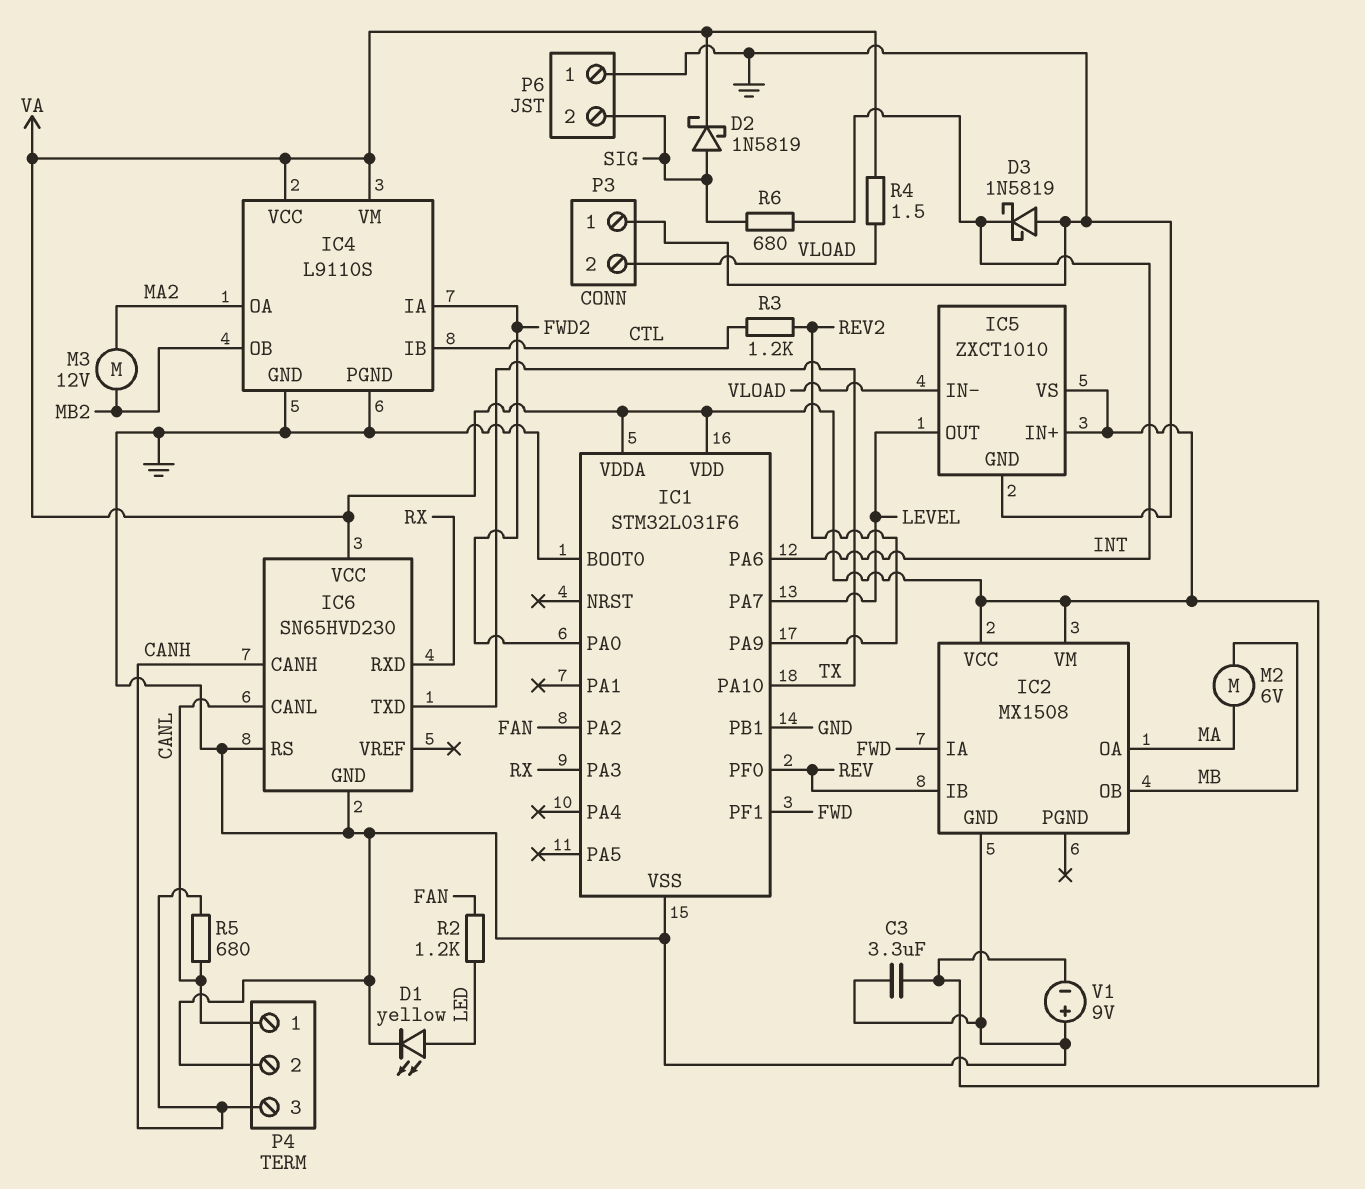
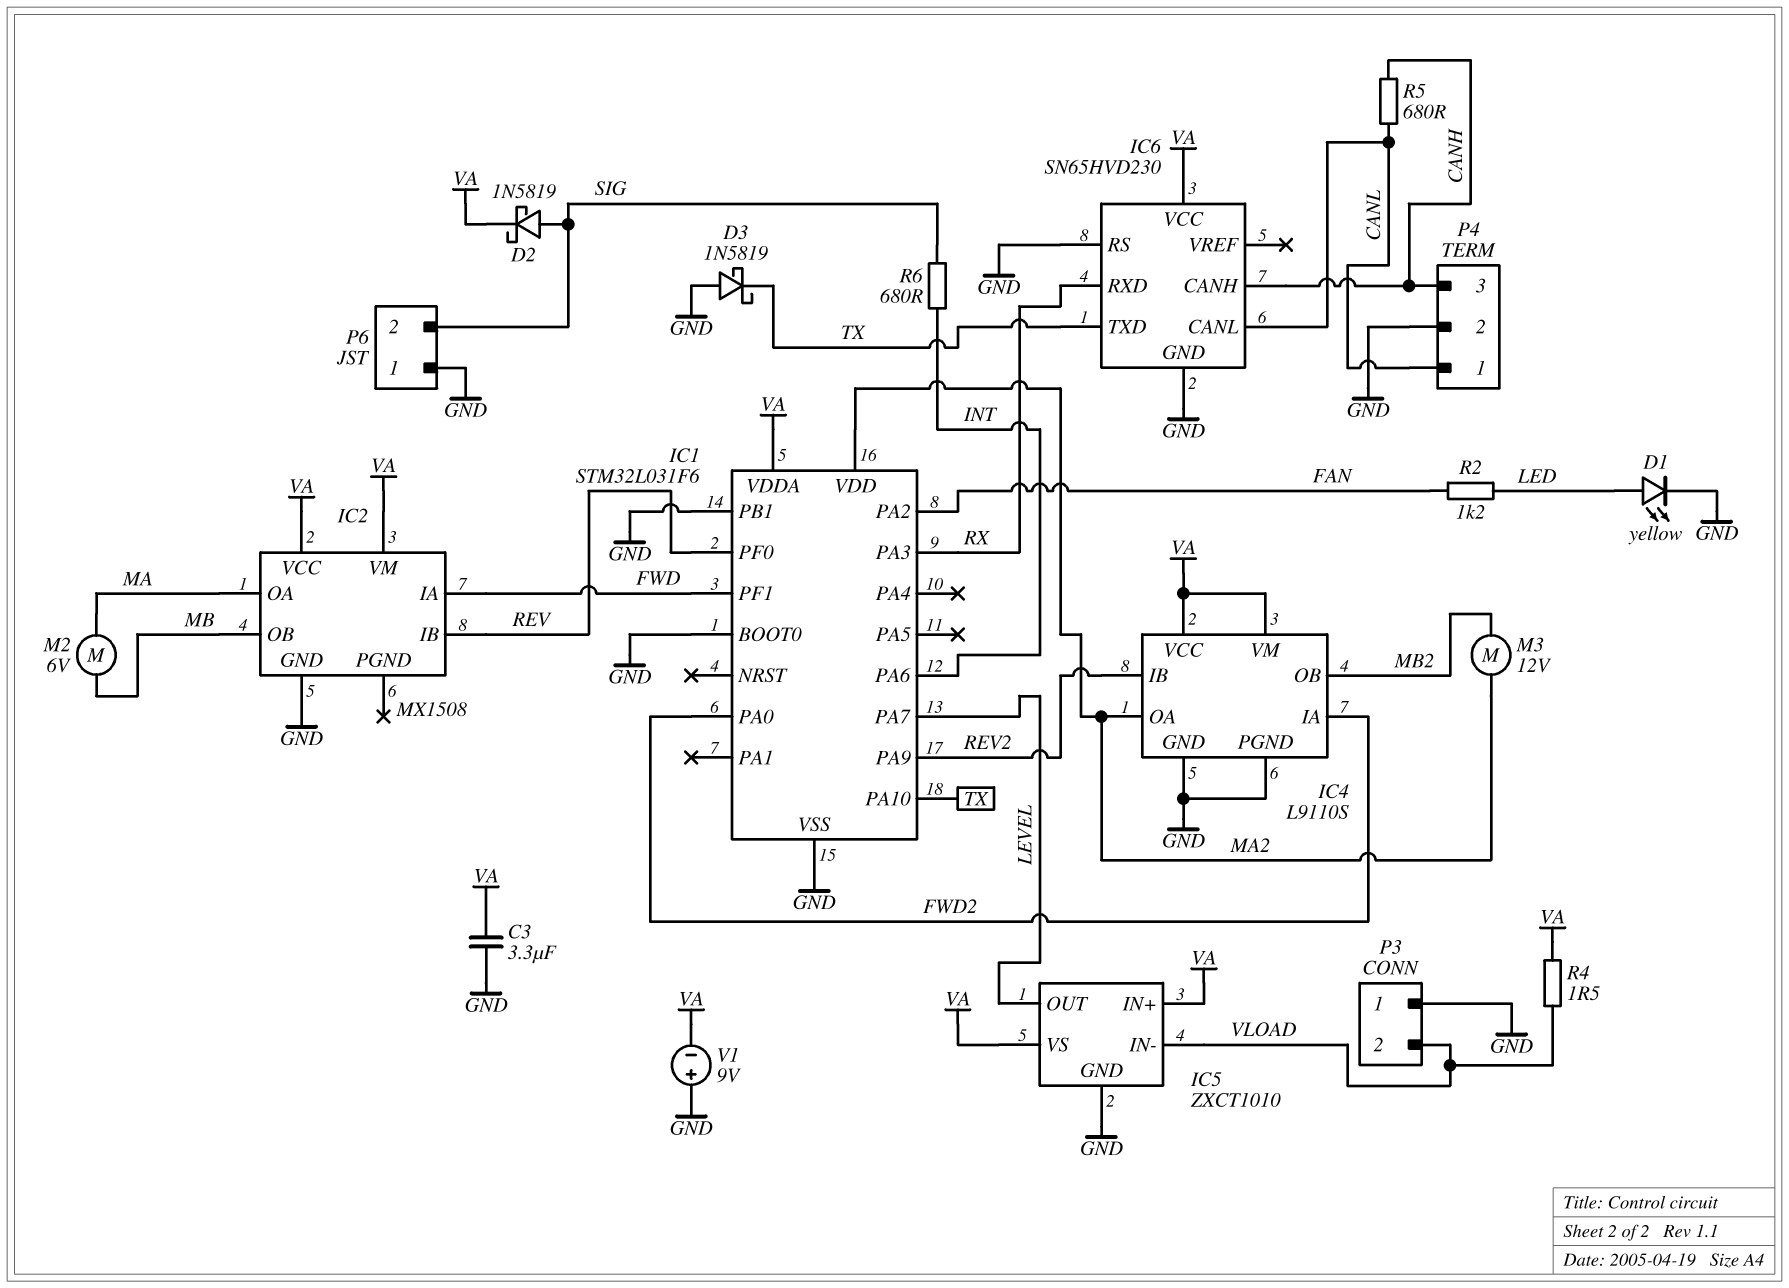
D3: schottky 1N5819 (A GND, K INT) -> schottky 1N5819 (A GND, K TX)
IC1 pin VDD: VA -> MA2
IC4 pin IB: CTL -> REV2
R3: 1.2k (CTL, REV2) -> none

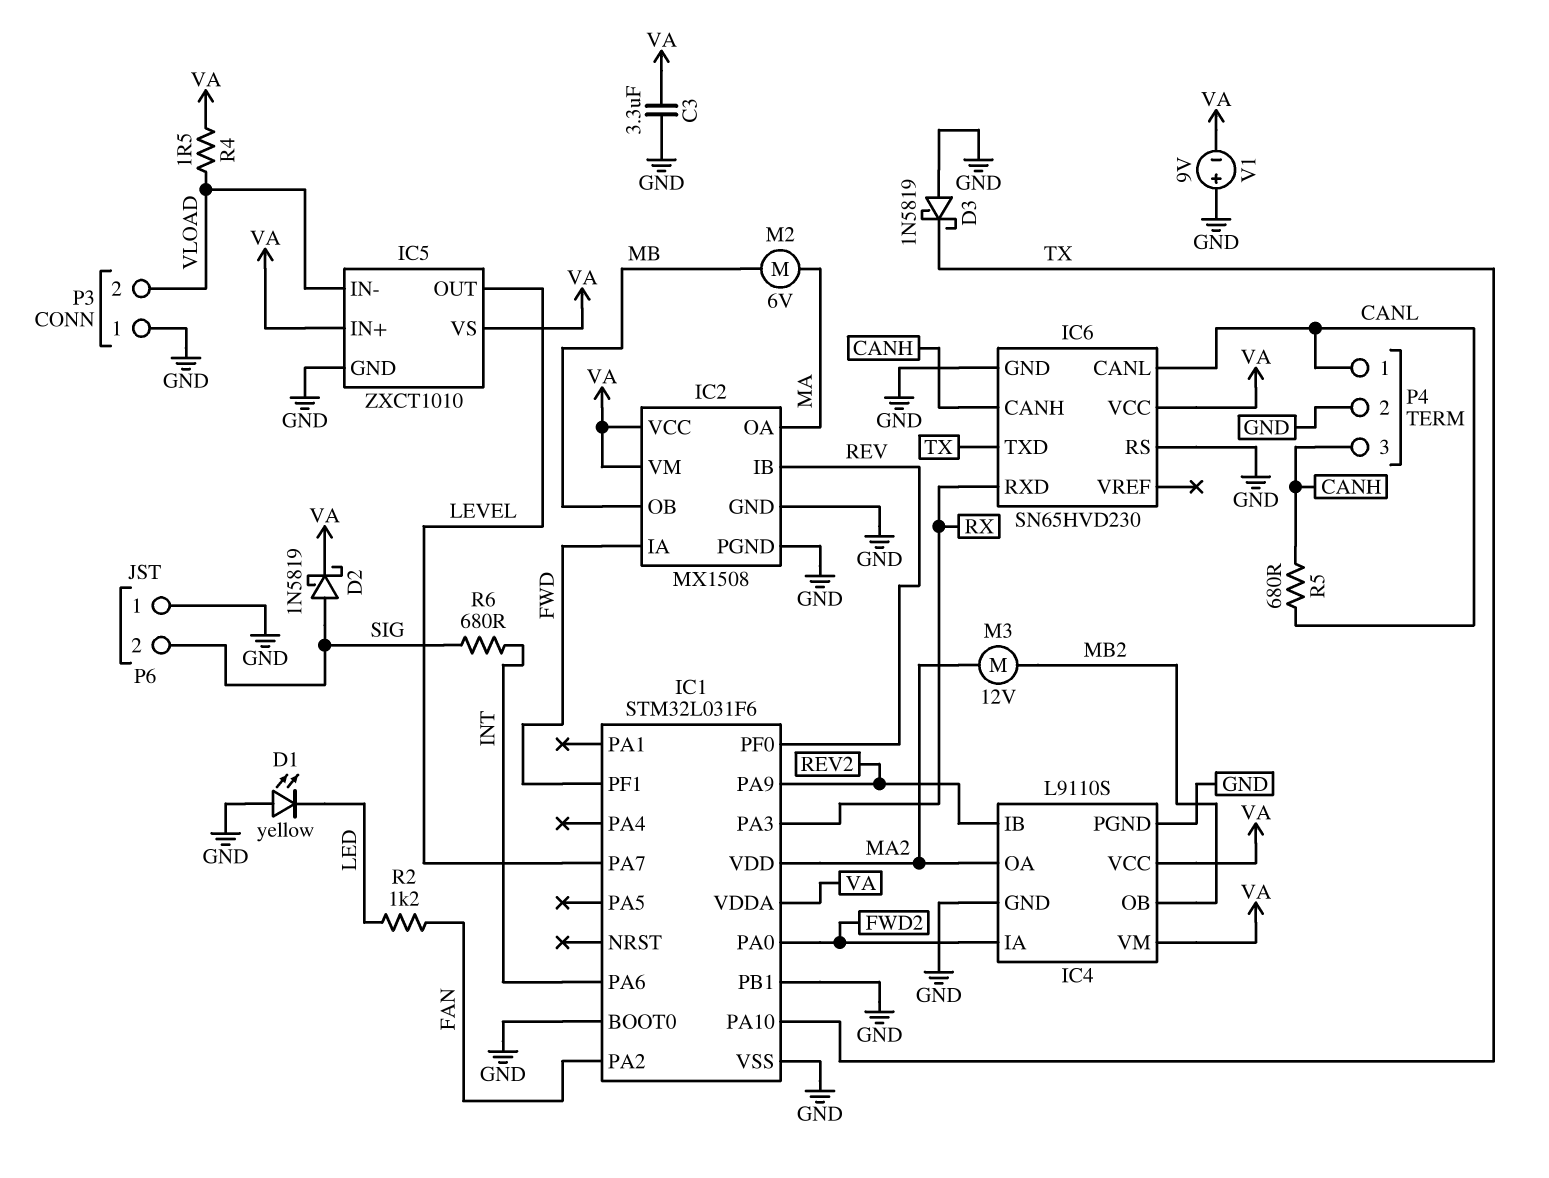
D1: LED yellow (A LED, K GND) -> LED yellow (A GND, K LED)
IC2 pin PGND: none -> GND

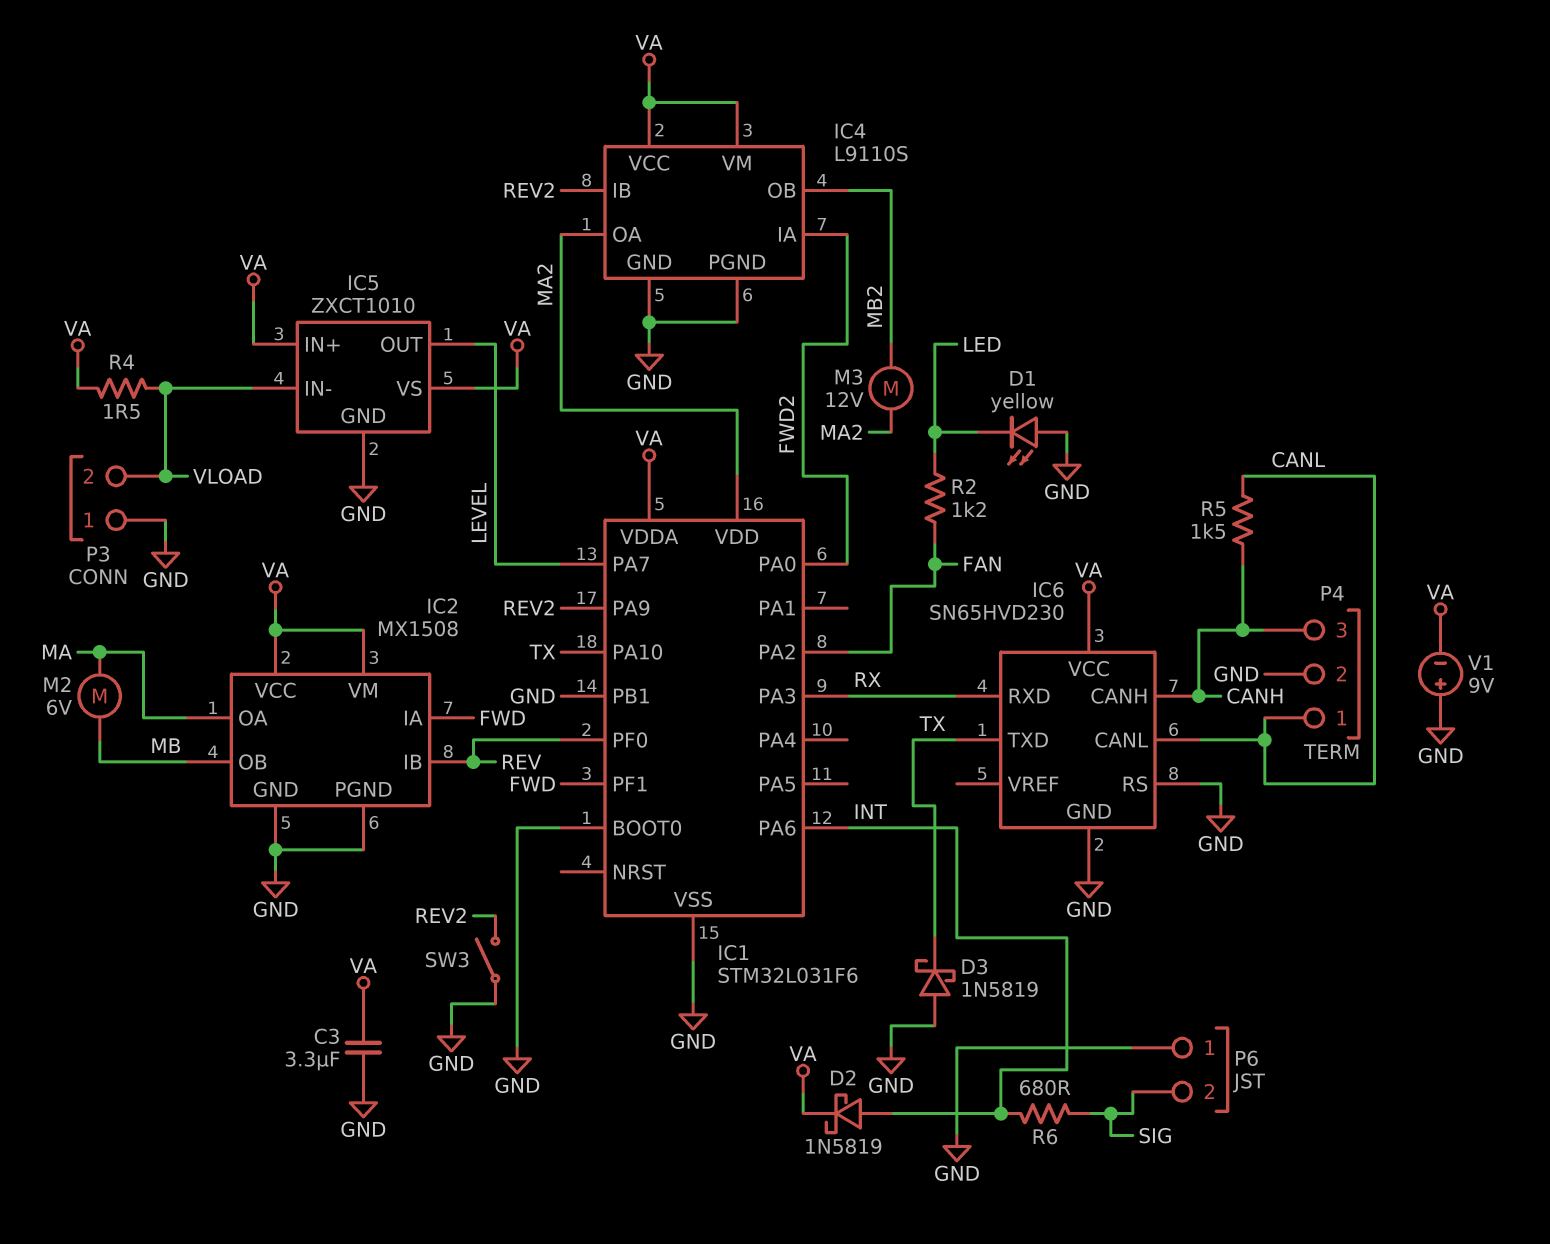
D2: schottky 1N5819 (A SIG, K VA) -> schottky 1N5819 (A INT, K VA)
R5: 680 (CANH, CANL) -> 1.5k (CANH, CANL)
SW3: none -> switch (GND, REV2)

